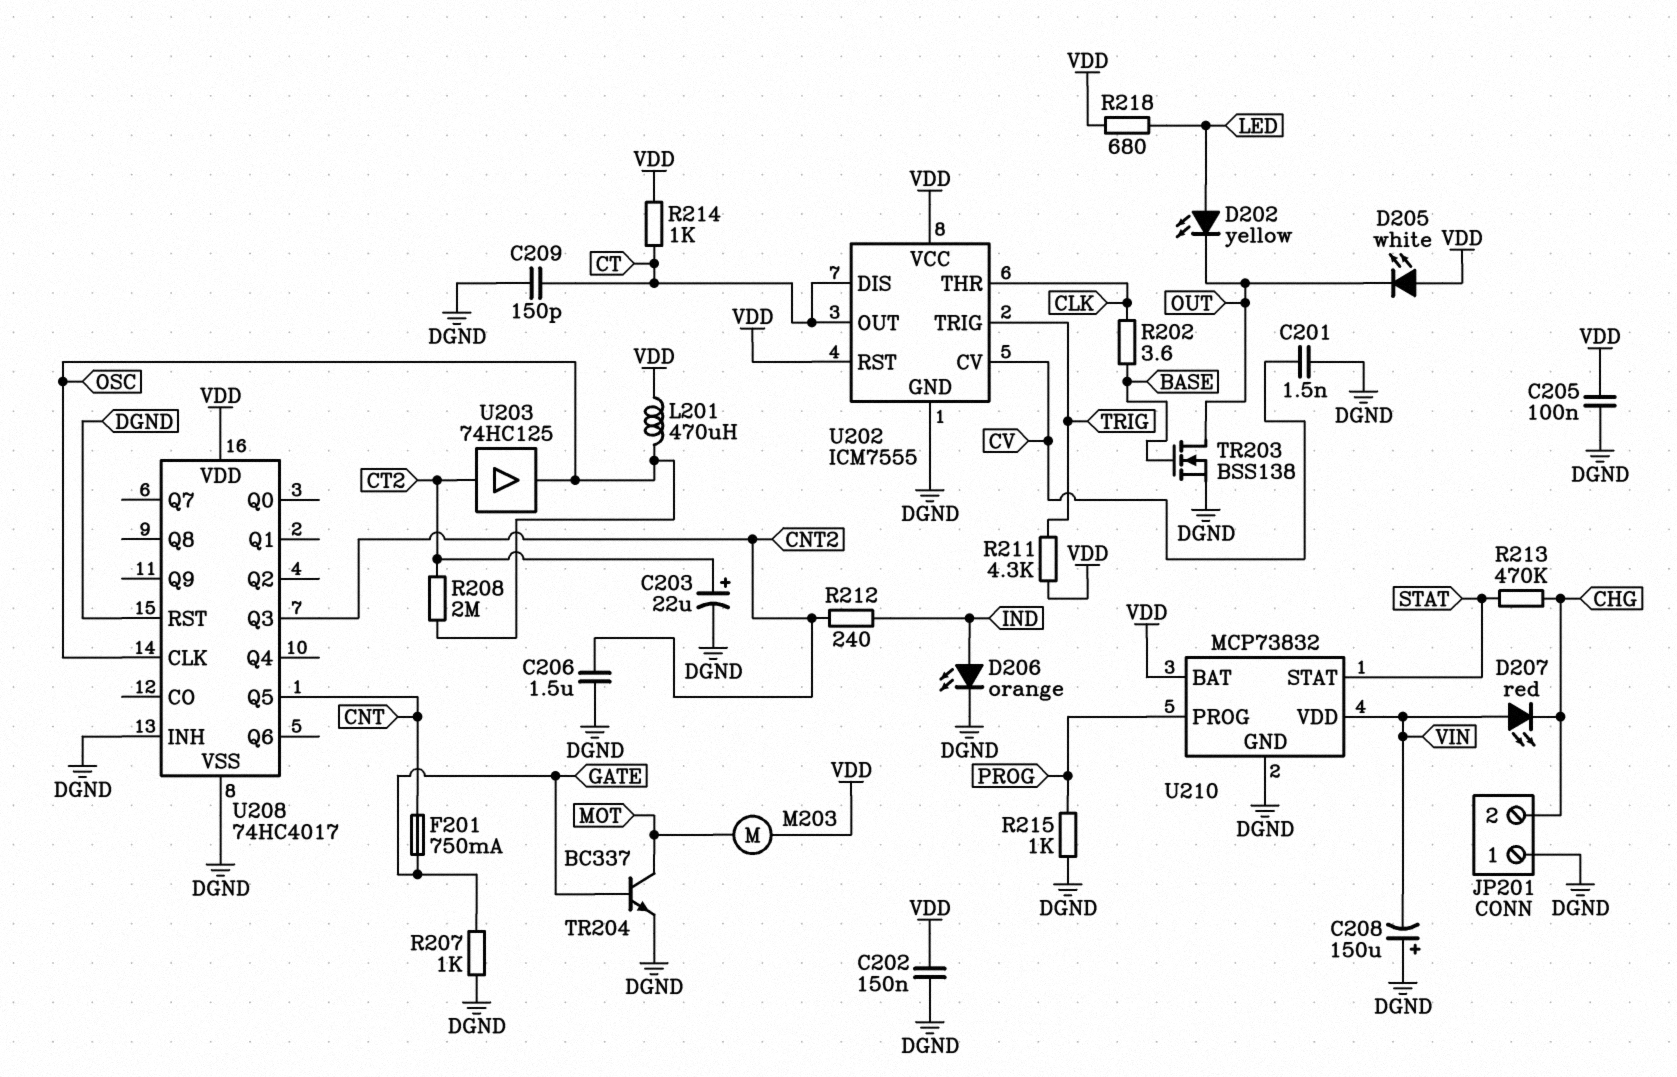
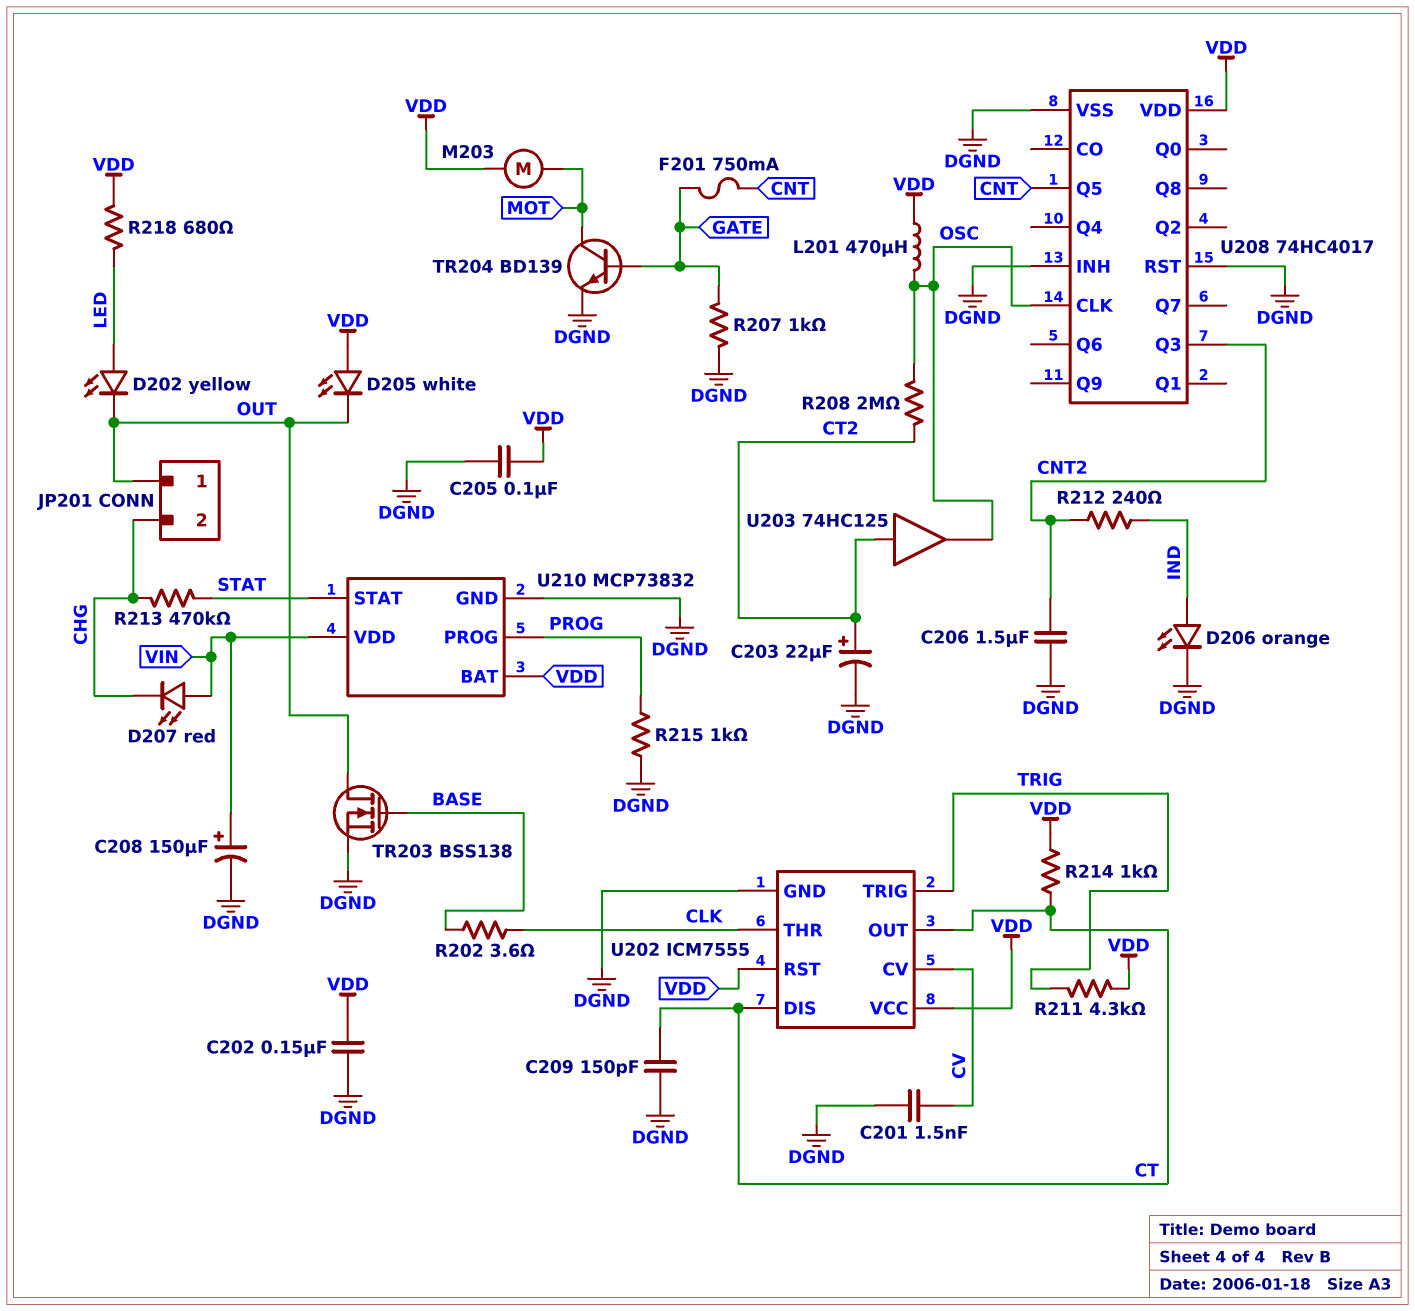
C208: 150uF (plus DGND, minus VIN) -> 150uF (plus VIN, minus DGND)
JP201 pin 1: DGND -> OUT
TR204: NPN BC337 (B GATE, C MOT, E DGND) -> NPN BD139 (B GATE, C MOT, E DGND)

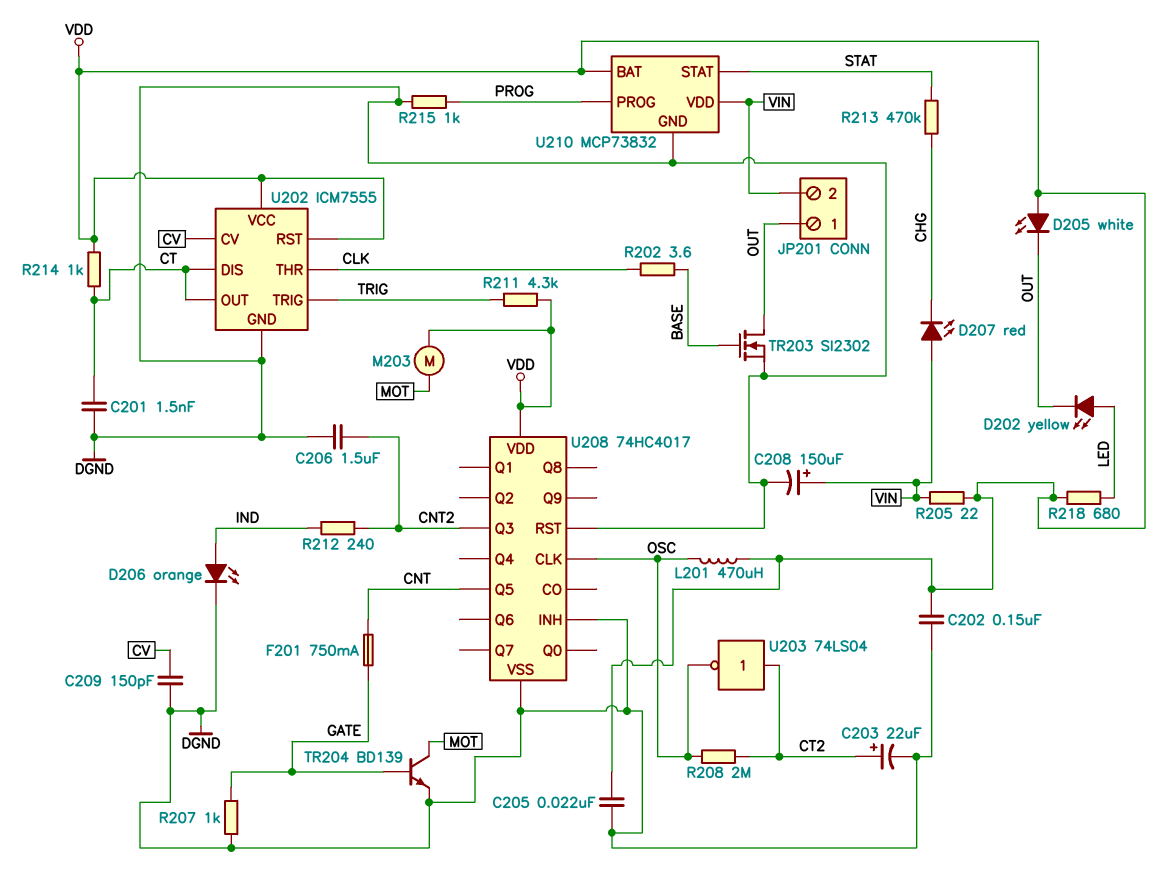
C201: 1.5nF (CV, DGND) -> 1.5nF (CT, DGND)
C205: 100nF (DGND, VDD) -> 22nF (DGND, VDD)
C209: 150pF (CT, DGND) -> 150pF (CV, DGND)
JP201 pin 2: CHG -> VIN
R205: none -> 22 (VDD, VIN)
TR203: NMOS BSS138 (G BASE, D OUT, S DGND) -> NMOS SI2302 (G BASE, D OUT, S DGND)
U203: buffer 74HC125 (in CT2, out OSC) -> NOT 74LS04 (in CT2, out OSC)

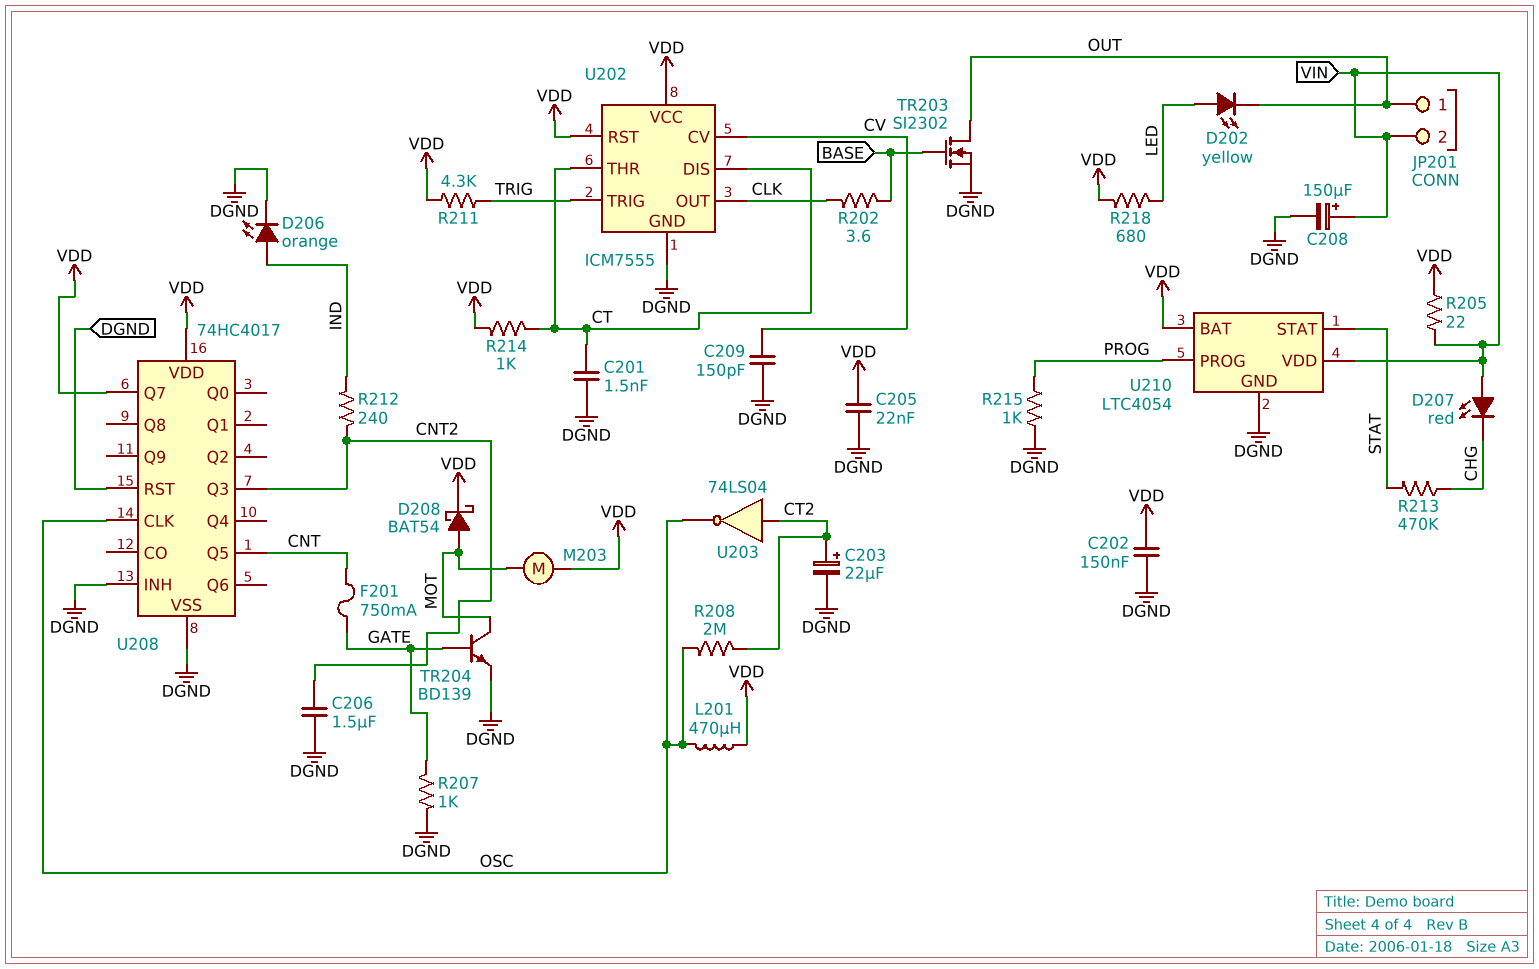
D205: LED white (A VDD, K OUT) -> none
D208: none -> schottky BAT54 (A MOT, K VDD)
U202 pin OUT: CT -> CLK
U202 pin THR: CLK -> CT
U208 pin Q7: none -> VDD
U210: MCP73832 -> LTC4054

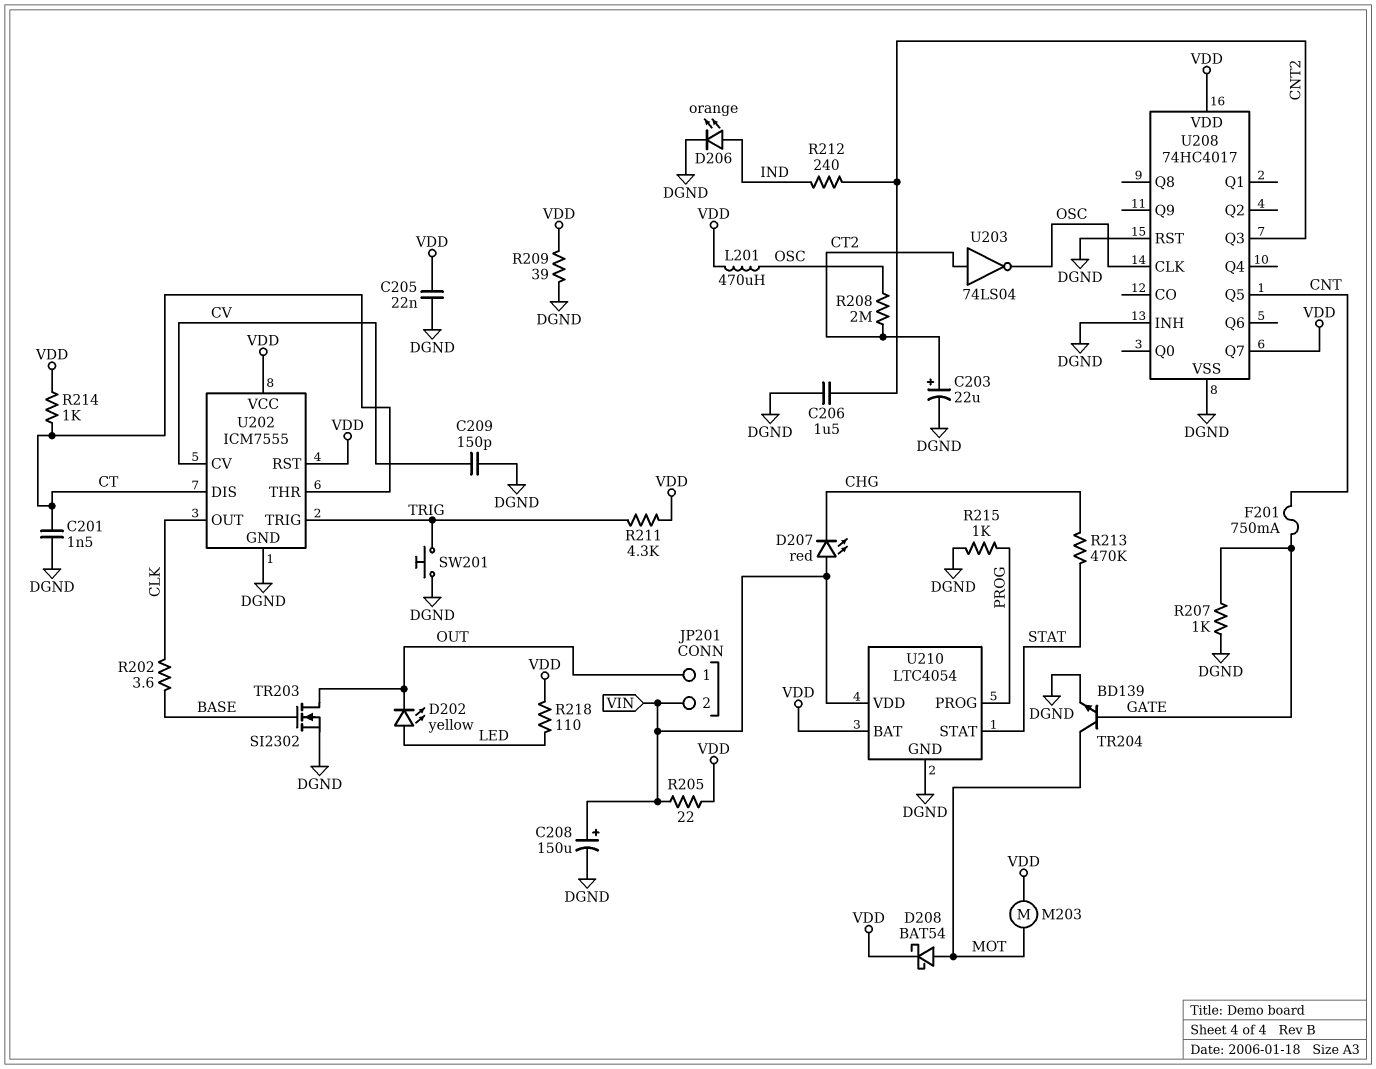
C202: 150nF (DGND, VDD) -> none
R209: none -> 39 (DGND, VDD)
R218: 680 (LED, VDD) -> 110 (LED, VDD)
SW201: none -> button (DGND, TRIG)

